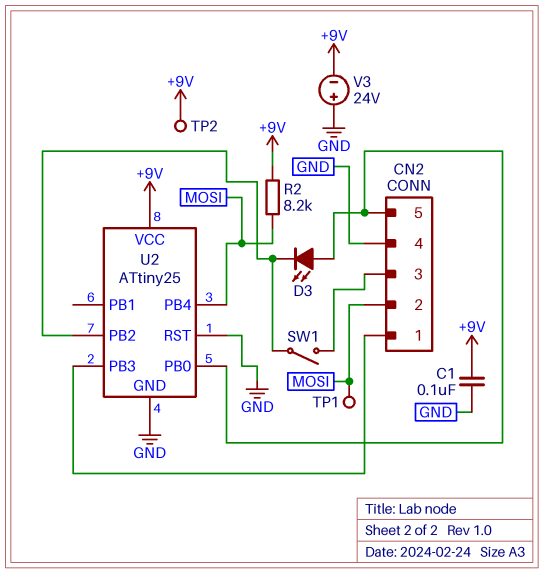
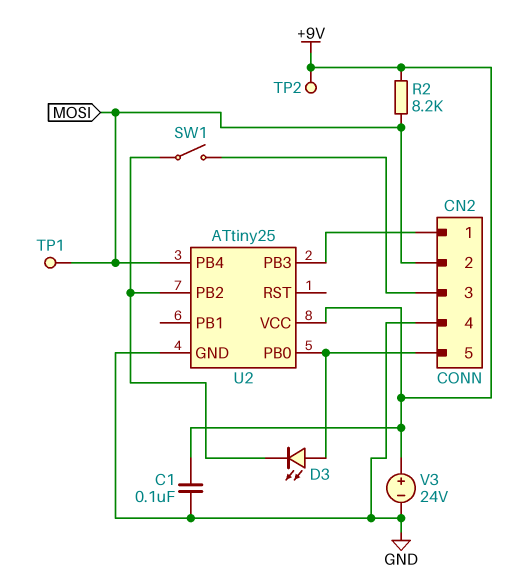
U2 pin RST: GND -> none
V3: 24V (plus GND, minus +9V) -> 24V (plus +9V, minus GND)

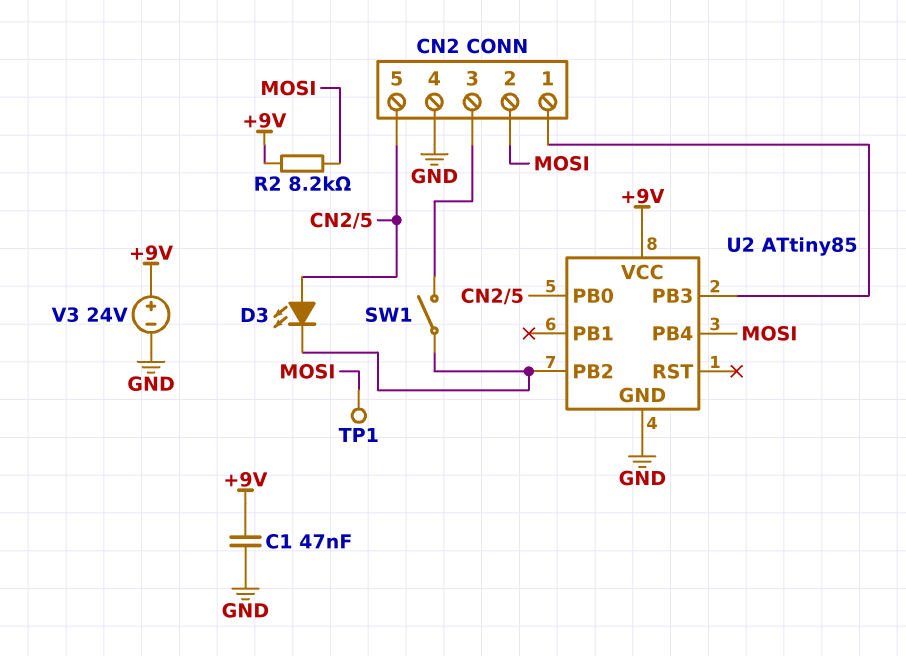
C1: 100nF (+9V, GND) -> 47nF (+9V, GND)
TP2: test point (+9V) -> none
U2: ATtiny25 -> ATtiny85

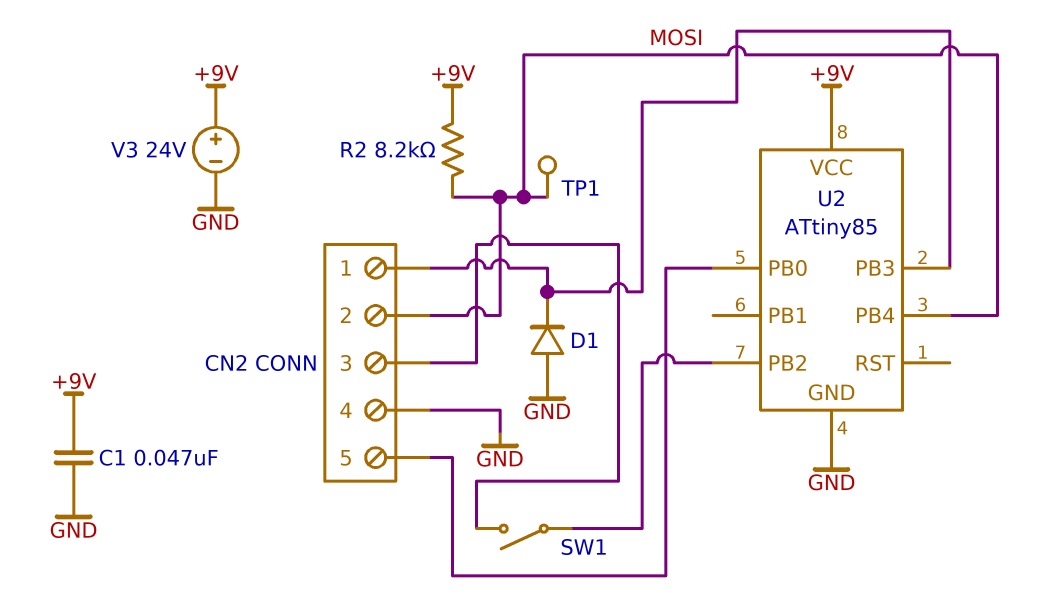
D1: none -> diode (A GND, K CN2/1)
D3: LED (A CN2/5, K U2/PB2) -> none

